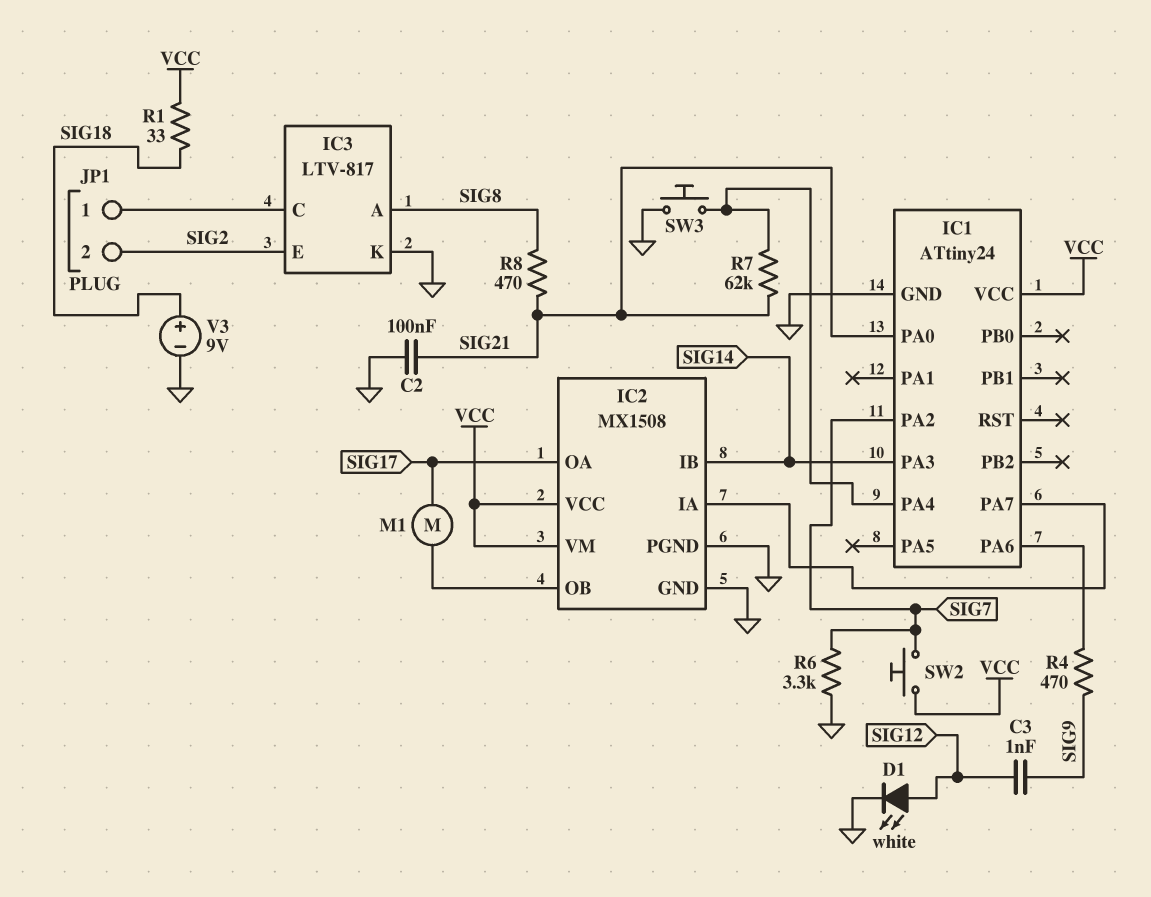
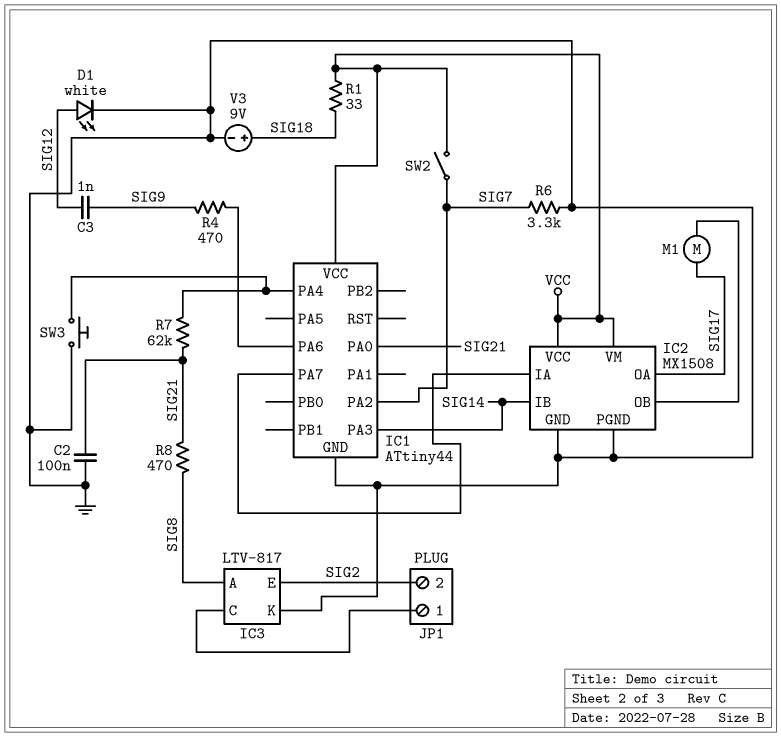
IC1: ATtiny24 -> ATtiny44
SW2: button (SIG7, VCC) -> switch (SIG7, VCC)

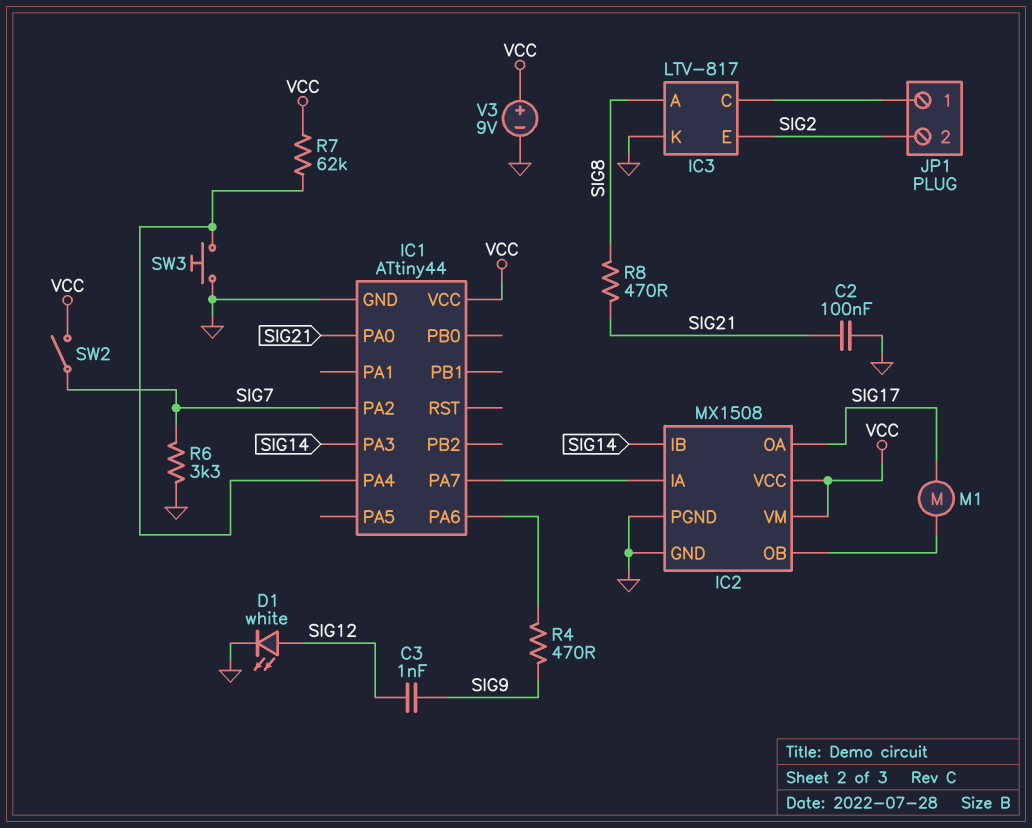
R1: 33 (SIG18, VCC) -> none
R7: 62k (IC1/PA4, SIG21) -> 62k (IC1/PA4, VCC)
V3: 9V (plus SIG18, minus GND) -> 9V (plus VCC, minus GND)

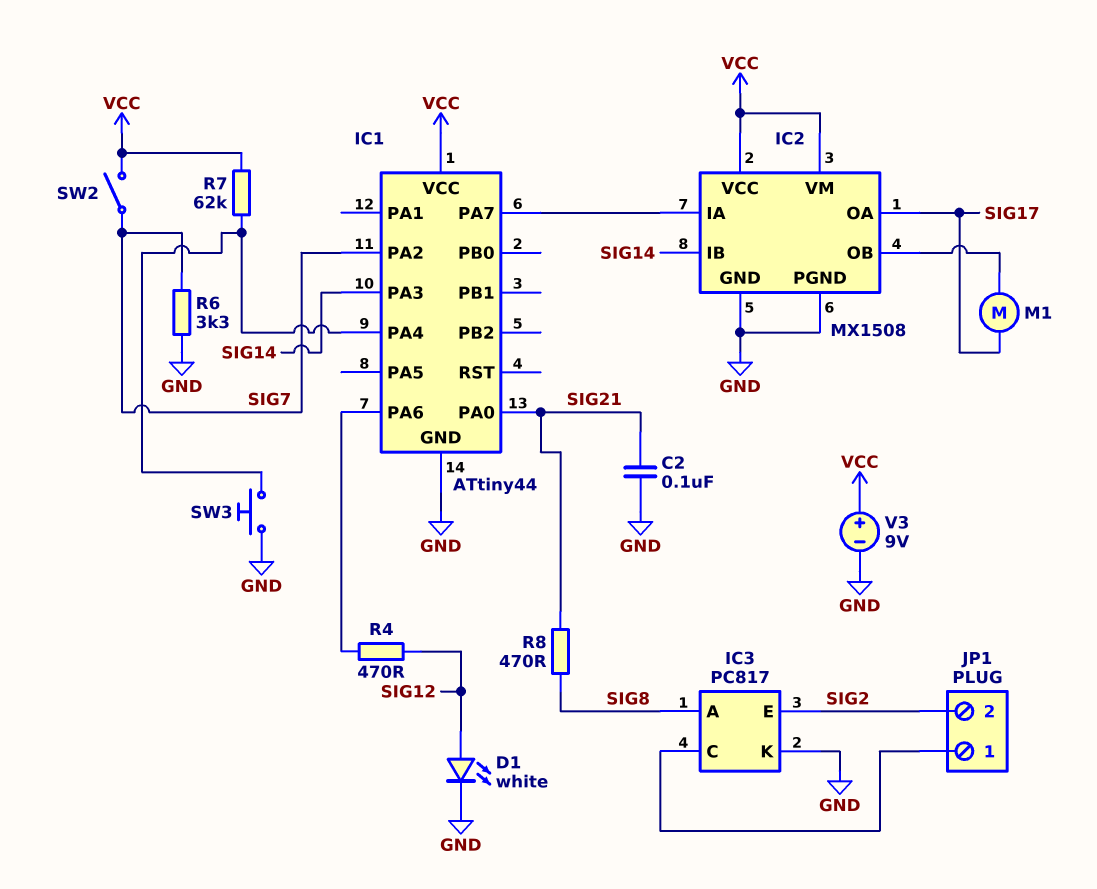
C3: 1nF (SIG9, SIG12) -> none
IC3: LTV-817 -> PC817
R4: 470 (IC1/PA6, SIG9) -> 470 (IC1/PA6, SIG12)

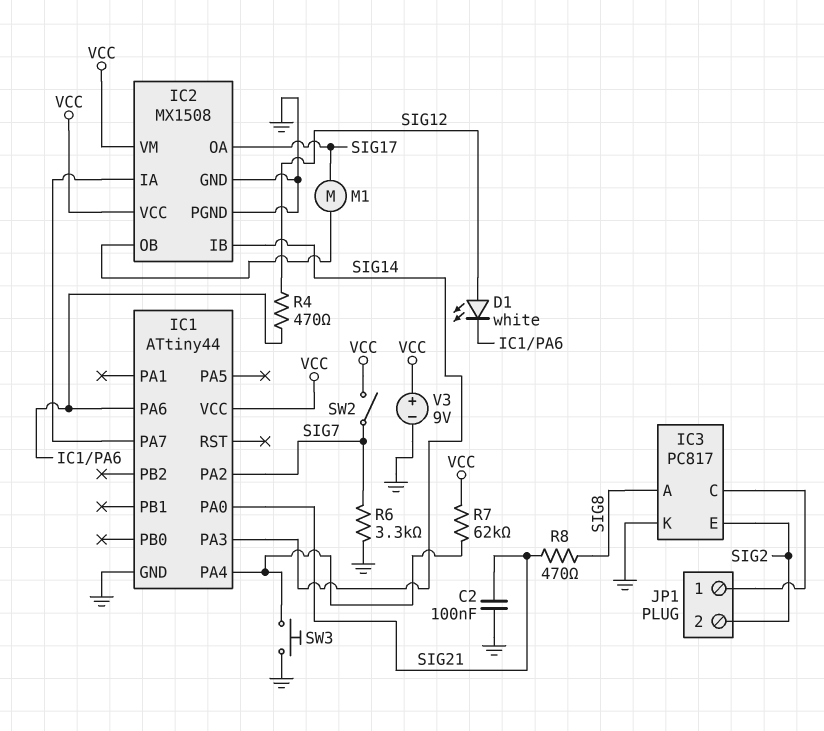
D1: LED white (A SIG12, K GND) -> LED white (A SIG12, K IC1/PA6)

